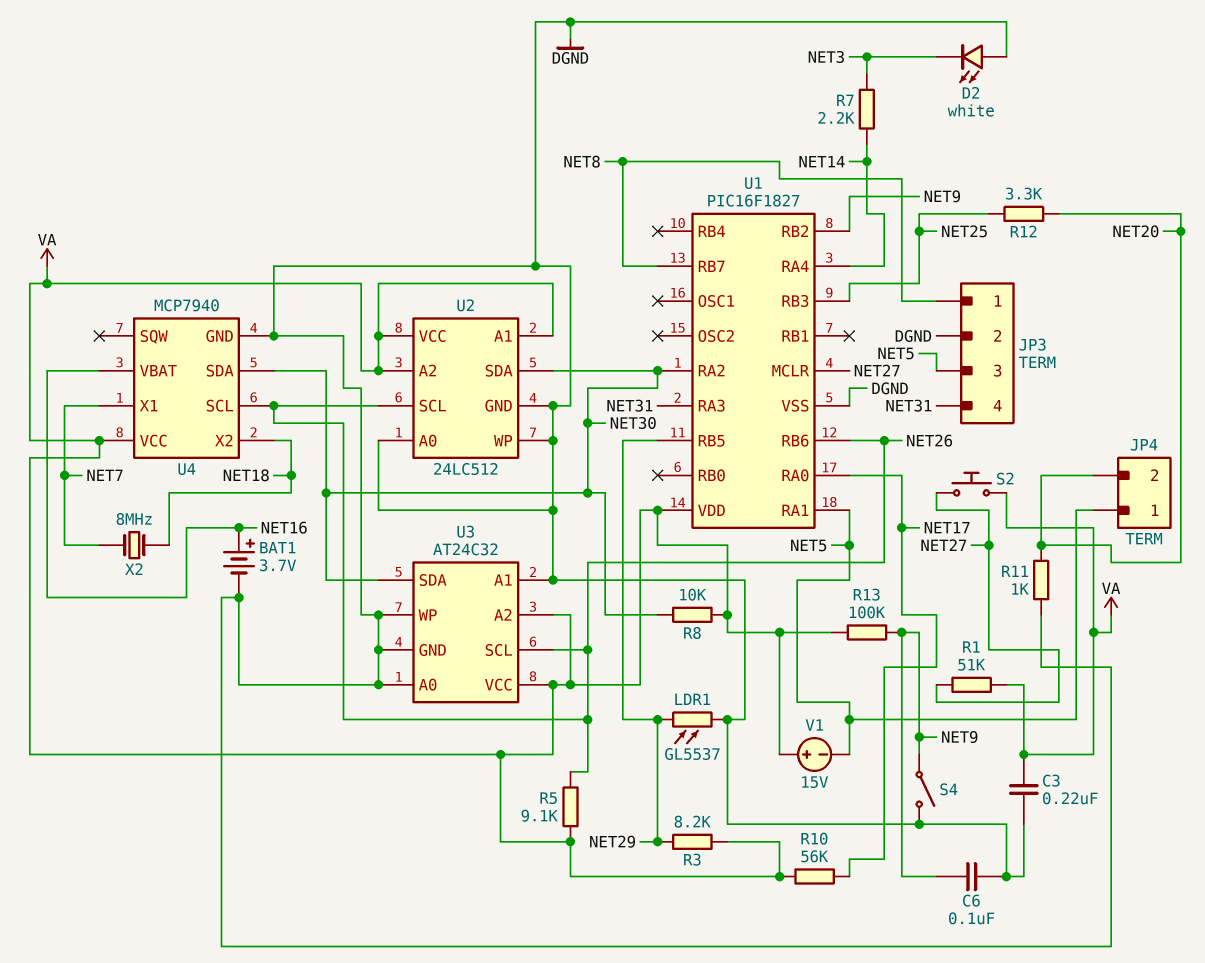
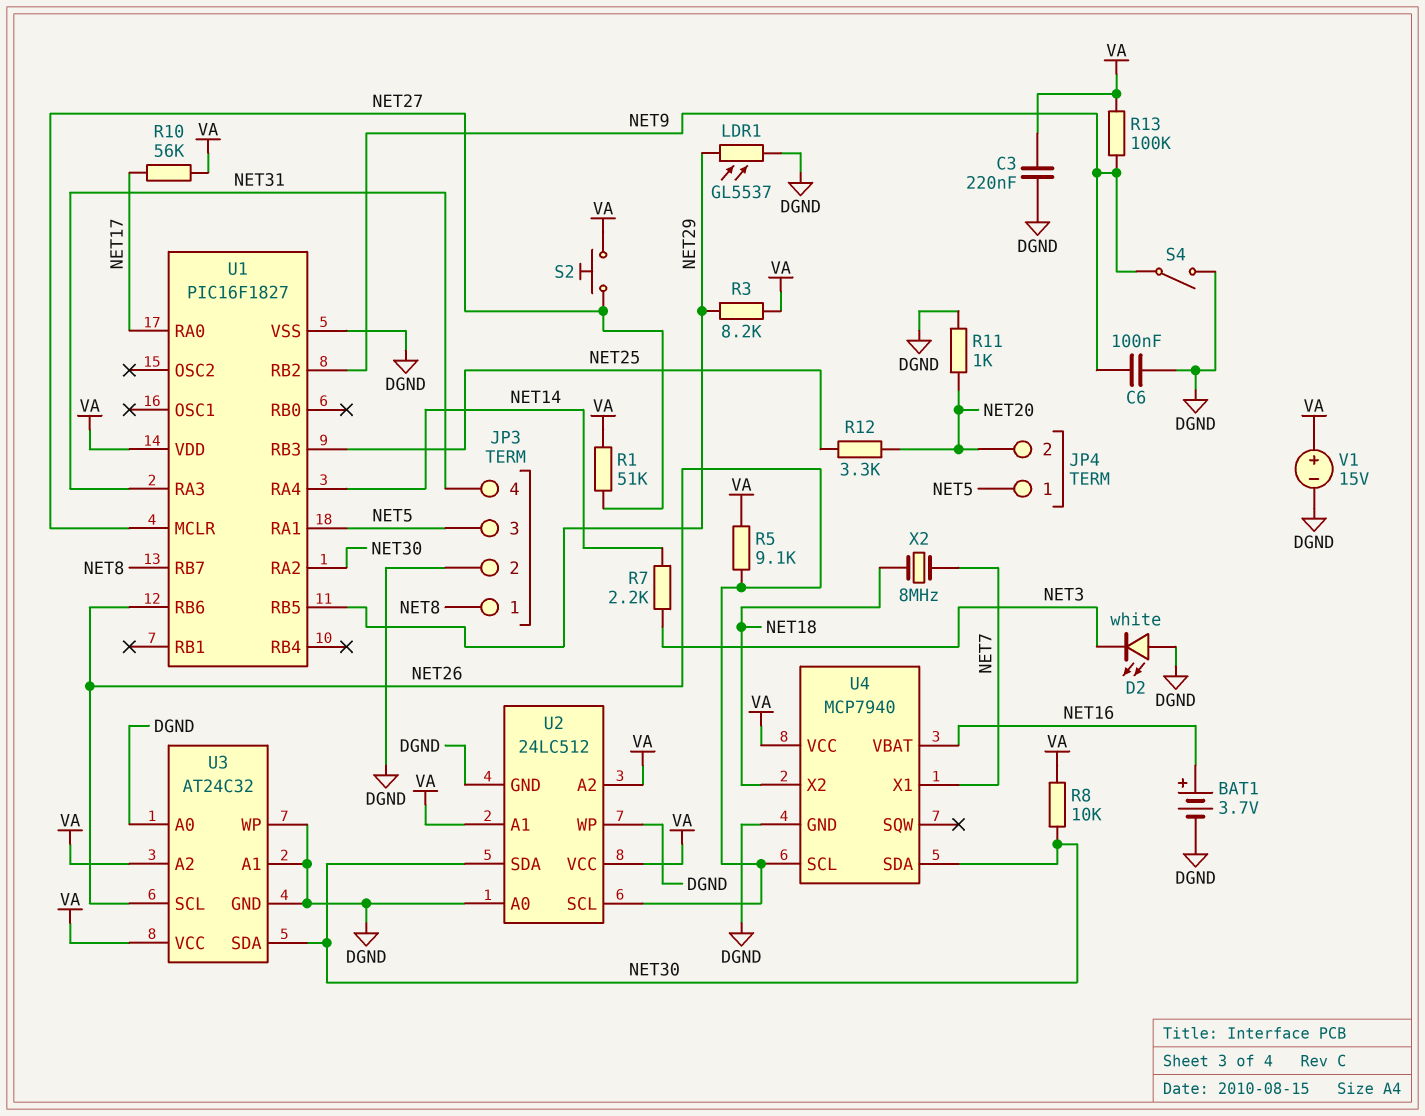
V1: 15V (plus VA, minus NET5) -> 15V (plus VA, minus DGND)

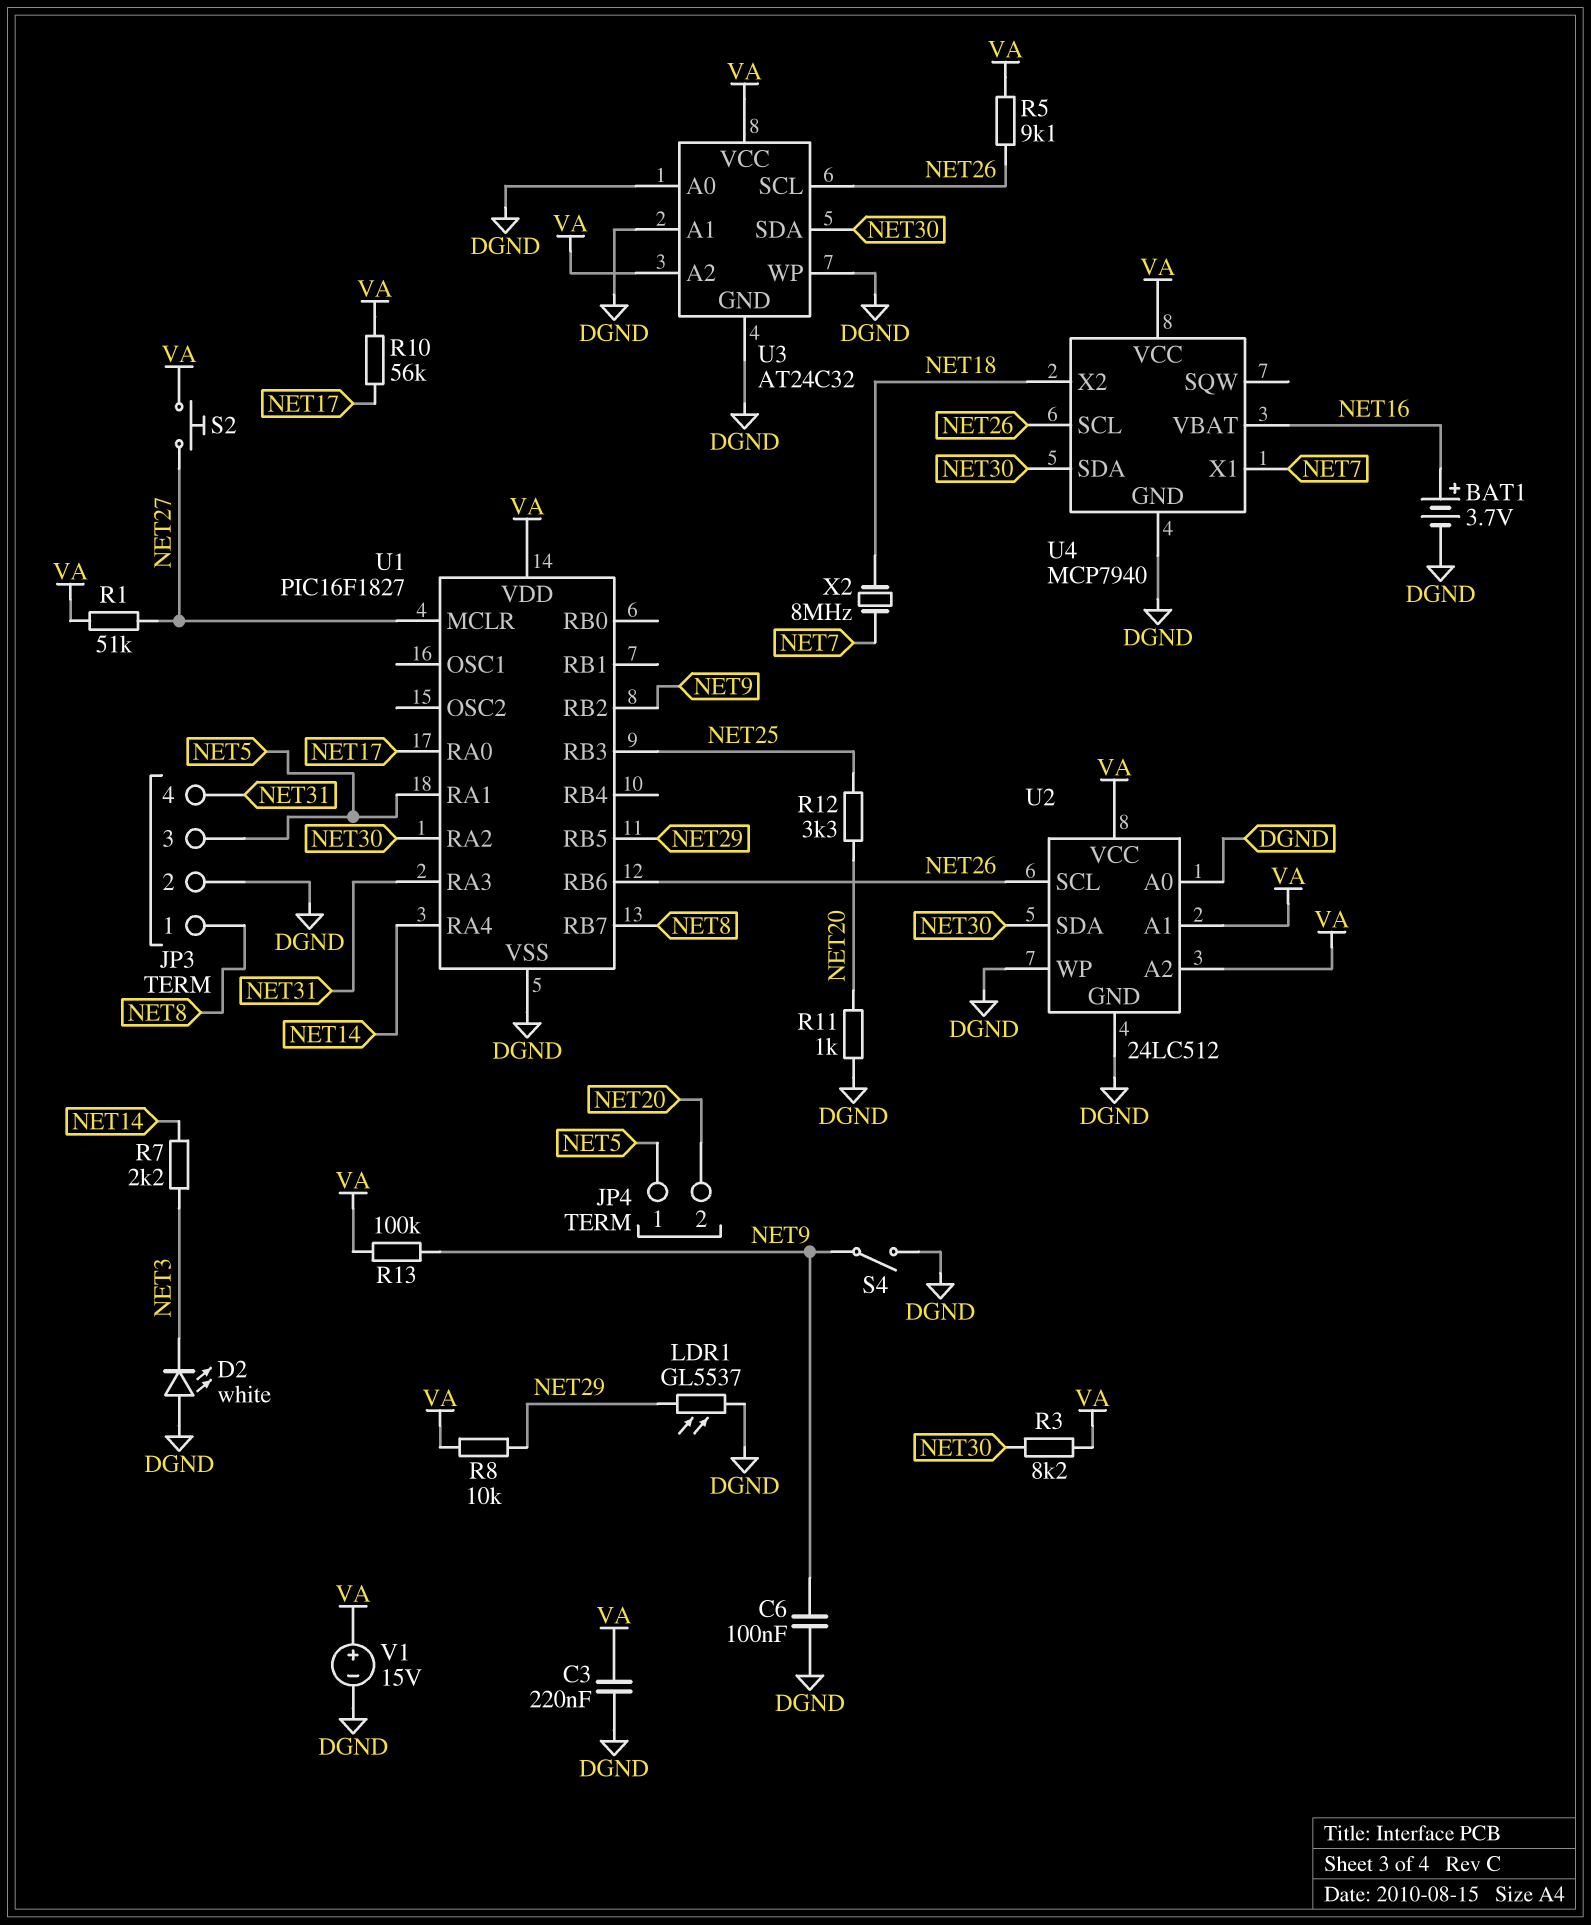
R3: 8.2k (NET29, VA) -> 8.2k (NET30, VA)
R8: 10k (NET30, VA) -> 10k (NET29, VA)

